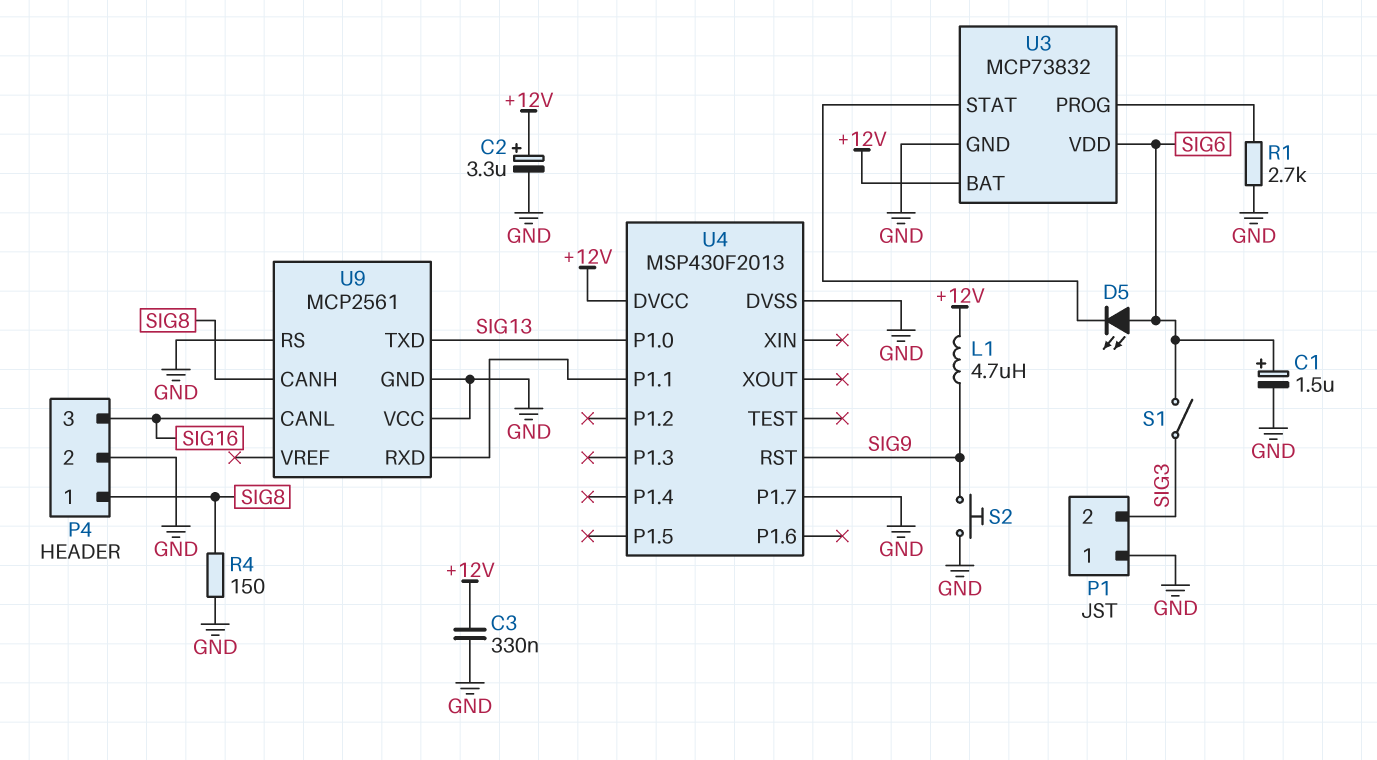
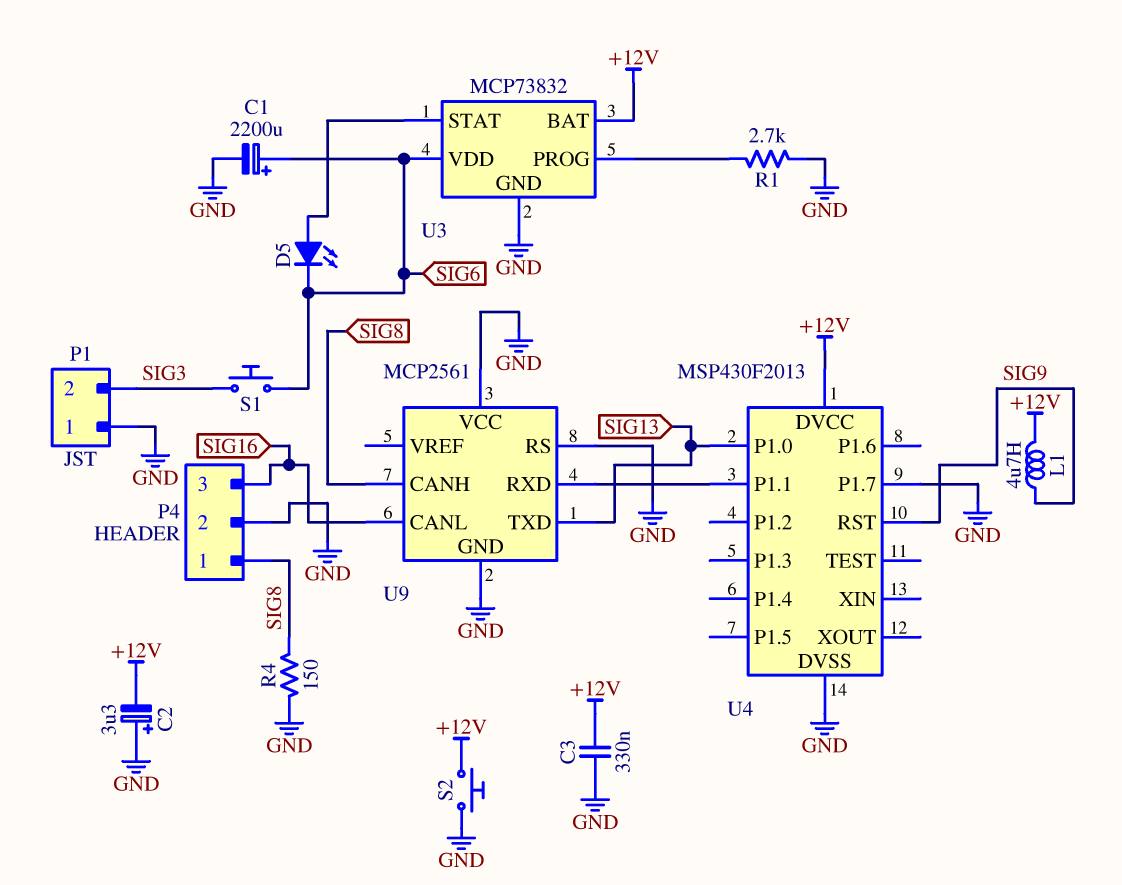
C1: 1.5uF (plus SIG6, minus GND) -> 2200uF (plus SIG6, minus GND)
C2: 3.3uF (plus +12V, minus GND) -> 3.3uF (plus GND, minus +12V)
D5: LED (A SIG6, K U3/STAT) -> LED (A U3/STAT, K SIG6)
S1: switch (SIG3, SIG6) -> button (SIG3, SIG6)
S2: button (GND, SIG9) -> button (+12V, GND)

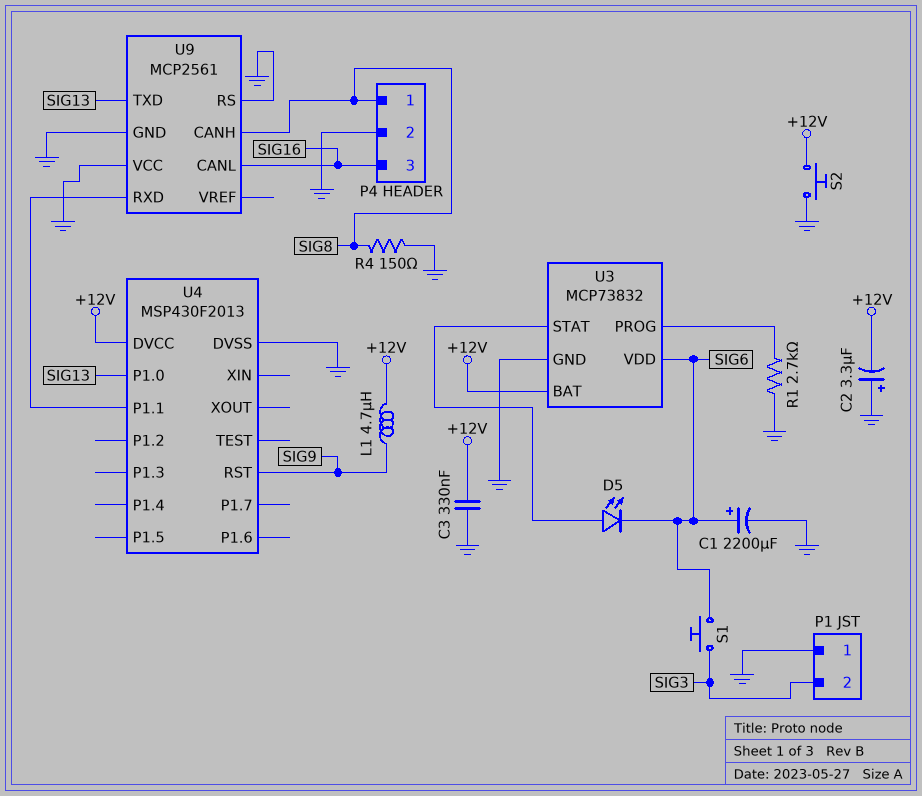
U4 pin P1.7: GND -> none

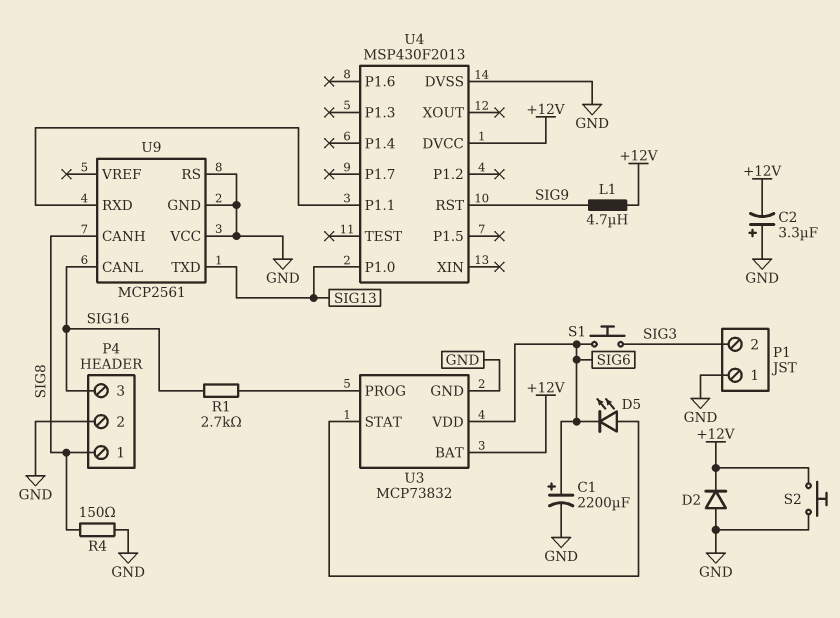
C3: 330nF (+12V, GND) -> none
D2: none -> diode (A GND, K +12V)
R1: 2.7k (GND, U3/PROG) -> 2.7k (SIG16, U3/PROG)

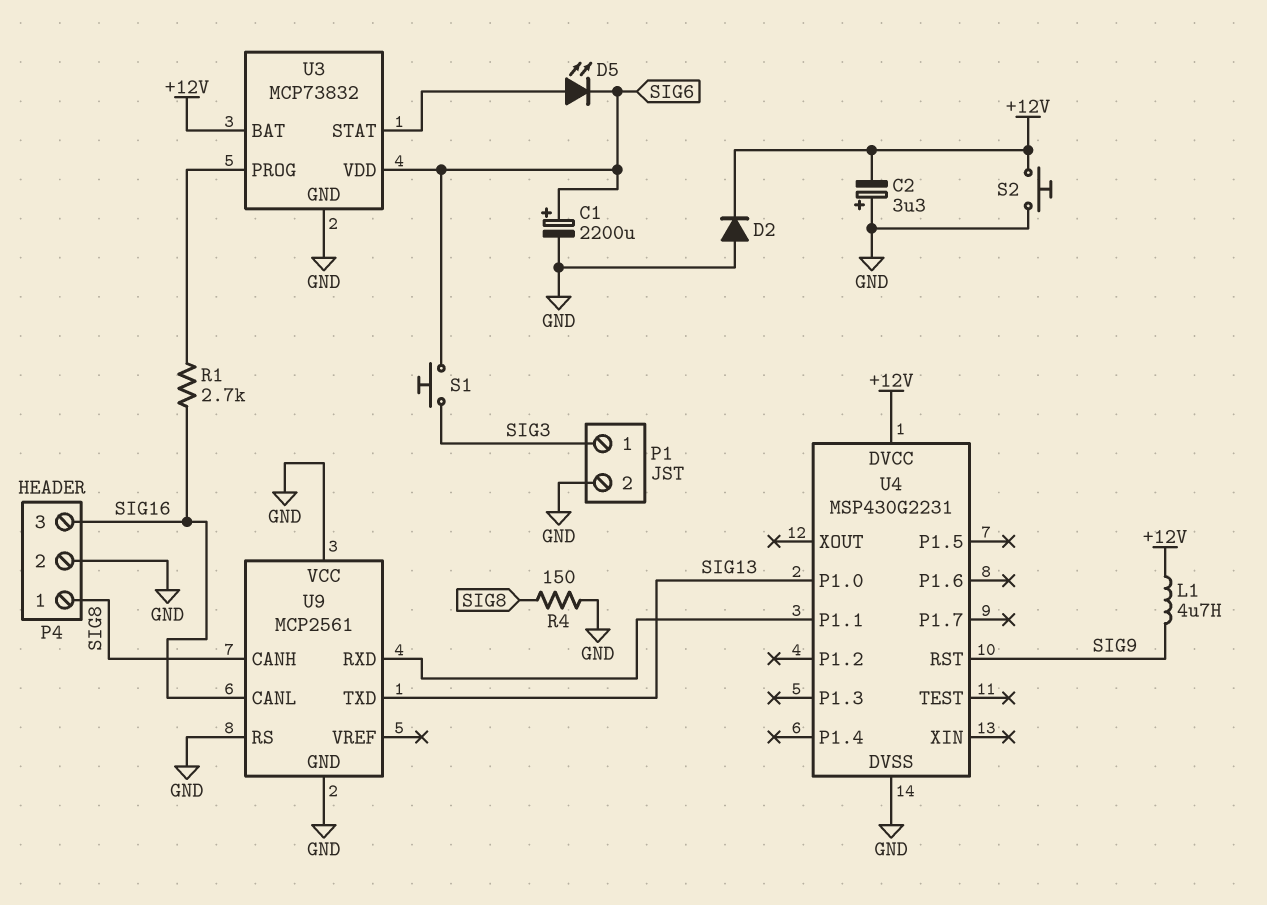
P1 pin 1: GND -> SIG3
P1 pin 2: SIG3 -> GND
U4: MSP430F2013 -> MSP430G2231

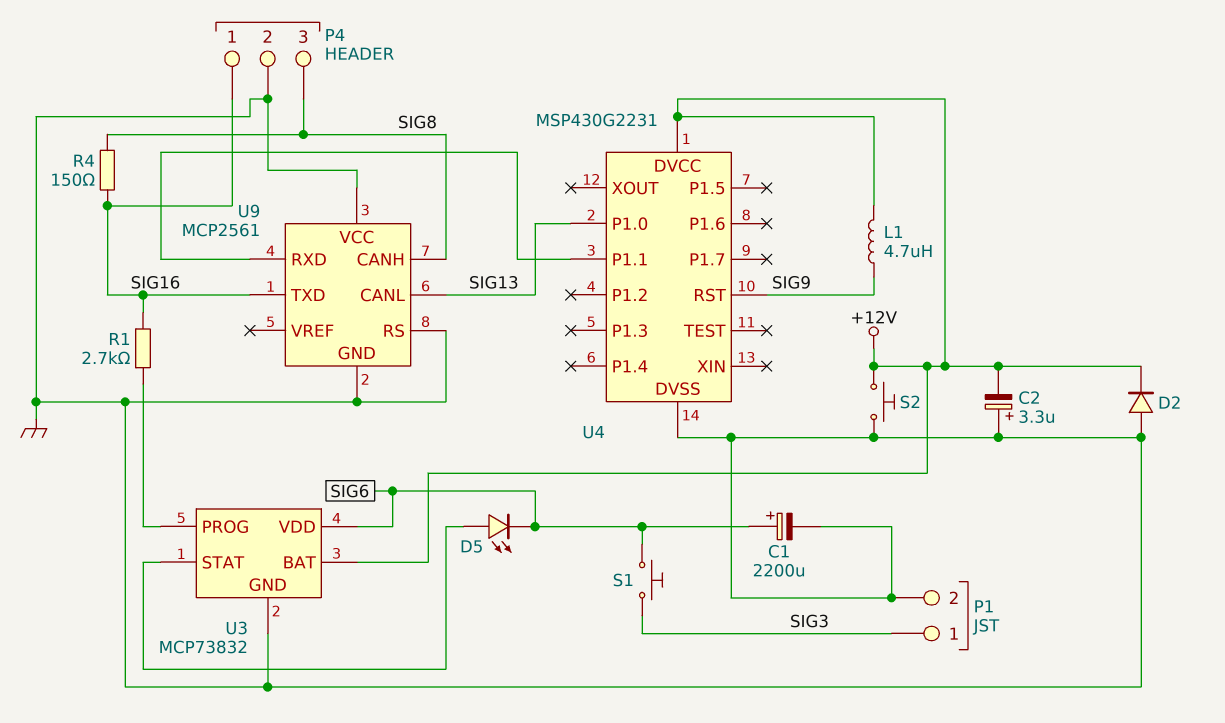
P4 pin 1: SIG8 -> SIG16
P4 pin 3: SIG16 -> SIG8
R4: 150 (GND, SIG8) -> 150 (SIG8, SIG16)
U9 pin CANL: SIG16 -> SIG13
U9 pin TXD: SIG13 -> SIG16

